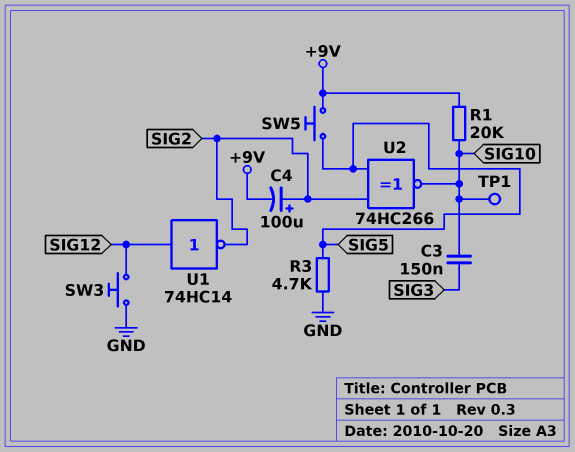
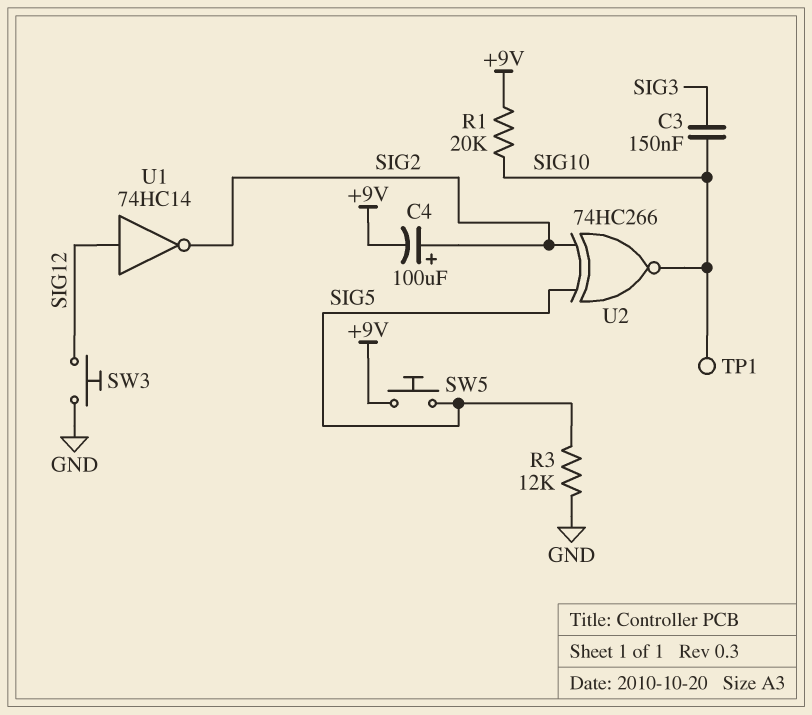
R3: 4.7k (GND, SIG5) -> 12k (GND, SIG5)

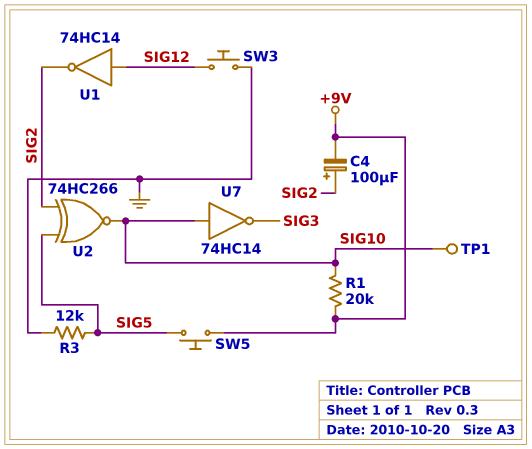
C3: 150nF (SIG3, SIG10) -> none
U7: none -> NOT 74HC14 (in SIG10, out SIG3)

